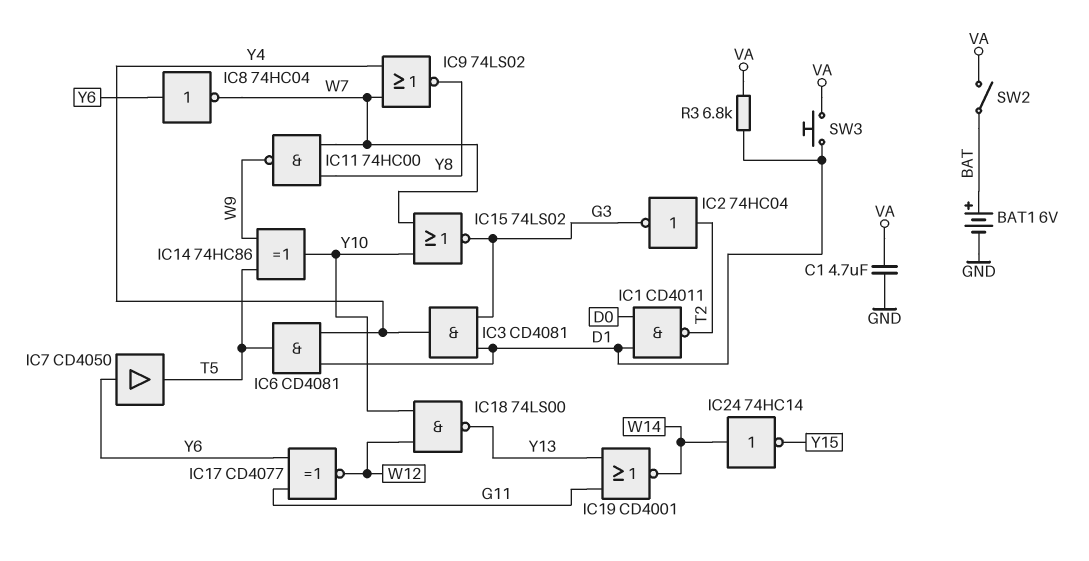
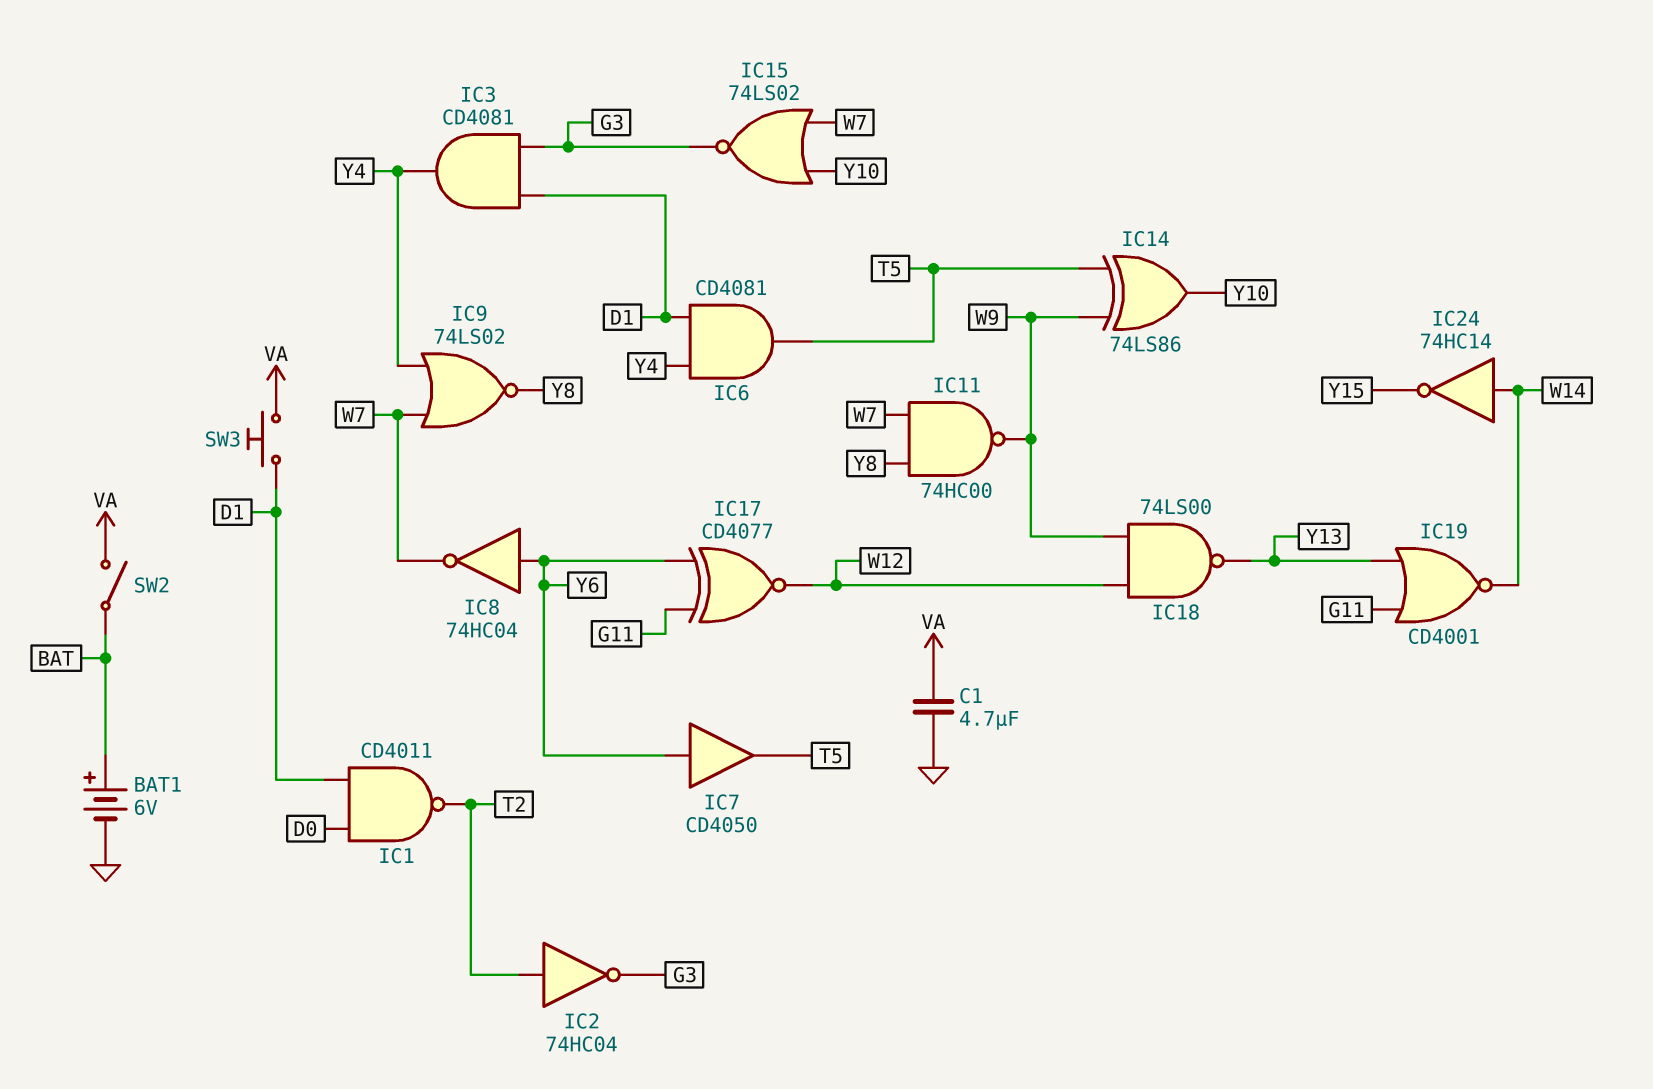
IC14: XOR 74HC86 (in T5, in W9, out Y10) -> XOR 74LS86 (in T5, in W9, out Y10)
IC18: NAND 74LS00 (in W12, in Y10, out Y13) -> NAND 74LS00 (in W9, in W12, out Y13)
R3: 6.8k (D1, VA) -> none

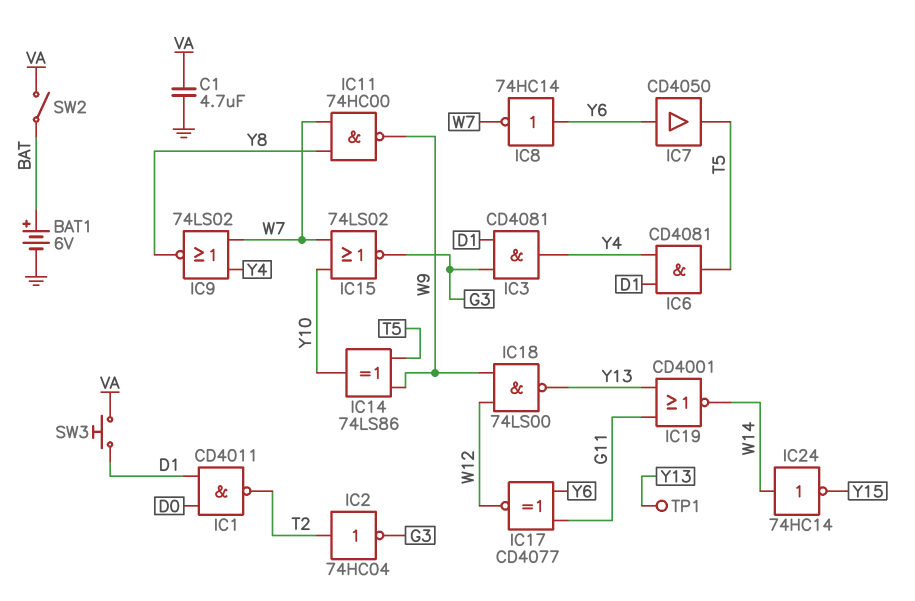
IC8: NOT 74HC04 (in Y6, out W7) -> NOT 74HC14 (in Y6, out W7)
TP1: none -> test point (Y13)

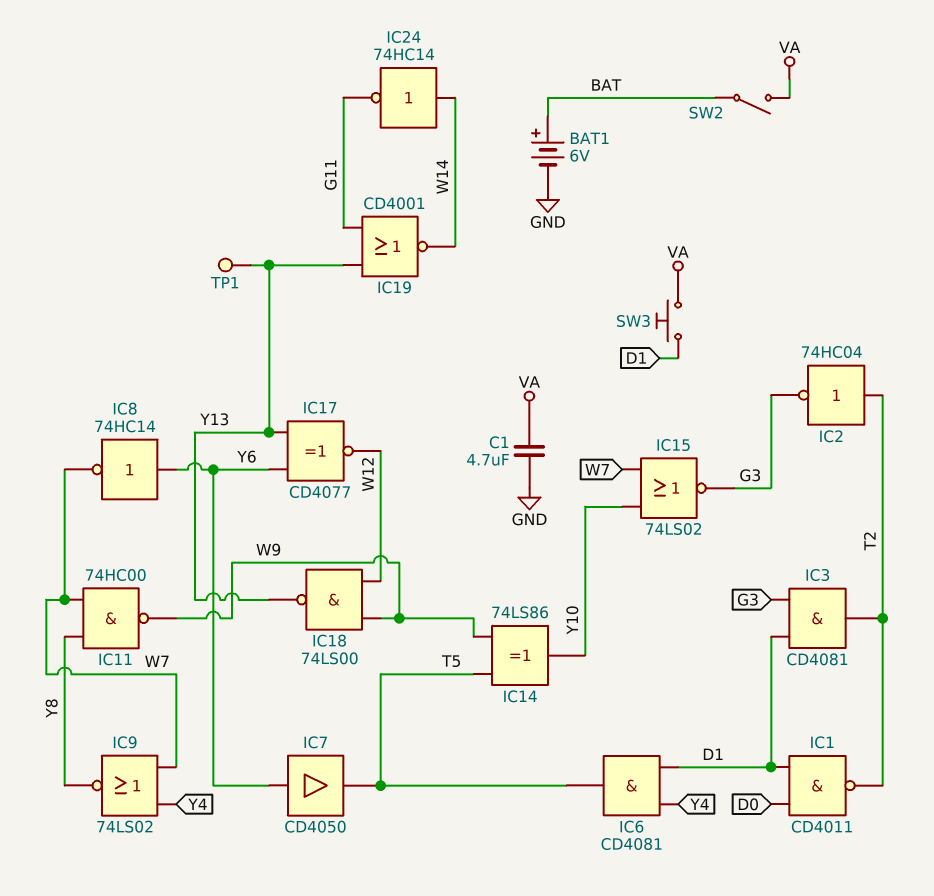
IC3: AND CD4081 (in D1, in G3, out Y4) -> AND CD4081 (in D1, in G3, out T2)
IC17: XNOR CD4077 (in G11, in Y6, out W12) -> XNOR CD4077 (in Y6, in Y13, out W12)
IC24: NOT 74HC14 (in W14, out Y15) -> NOT 74HC14 (in W14, out G11)

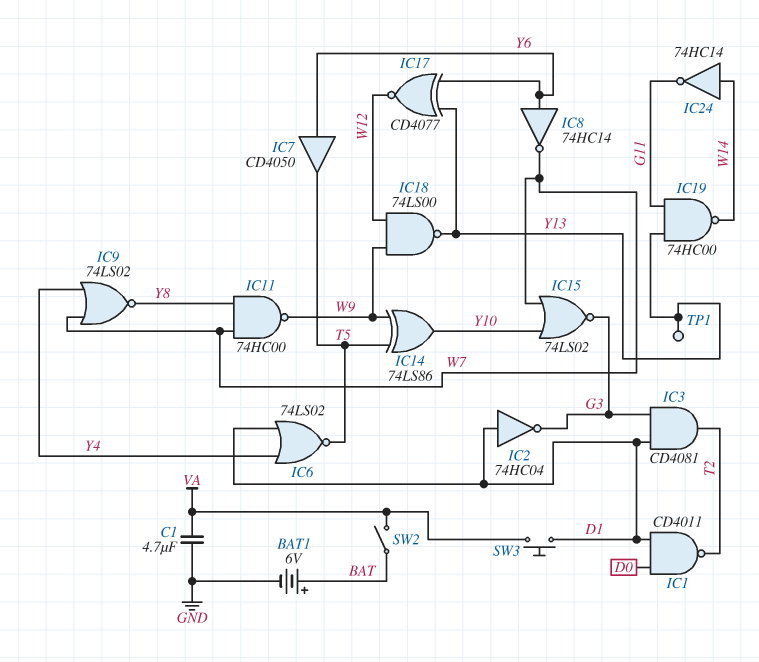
IC2: NOT 74HC04 (in T2, out G3) -> NOT 74HC04 (in D1, out G3)
IC6: AND CD4081 (in D1, in Y4, out T5) -> NOR 74LS02 (in D1, in Y4, out T5)
IC19: NOR CD4001 (in G11, in Y13, out W14) -> NAND 74HC00 (in G11, in Y13, out W14)

